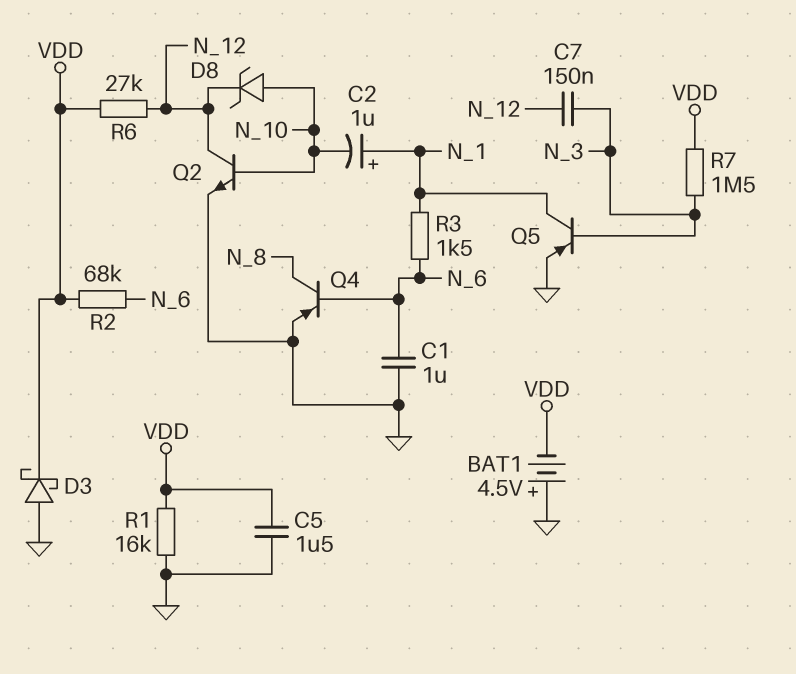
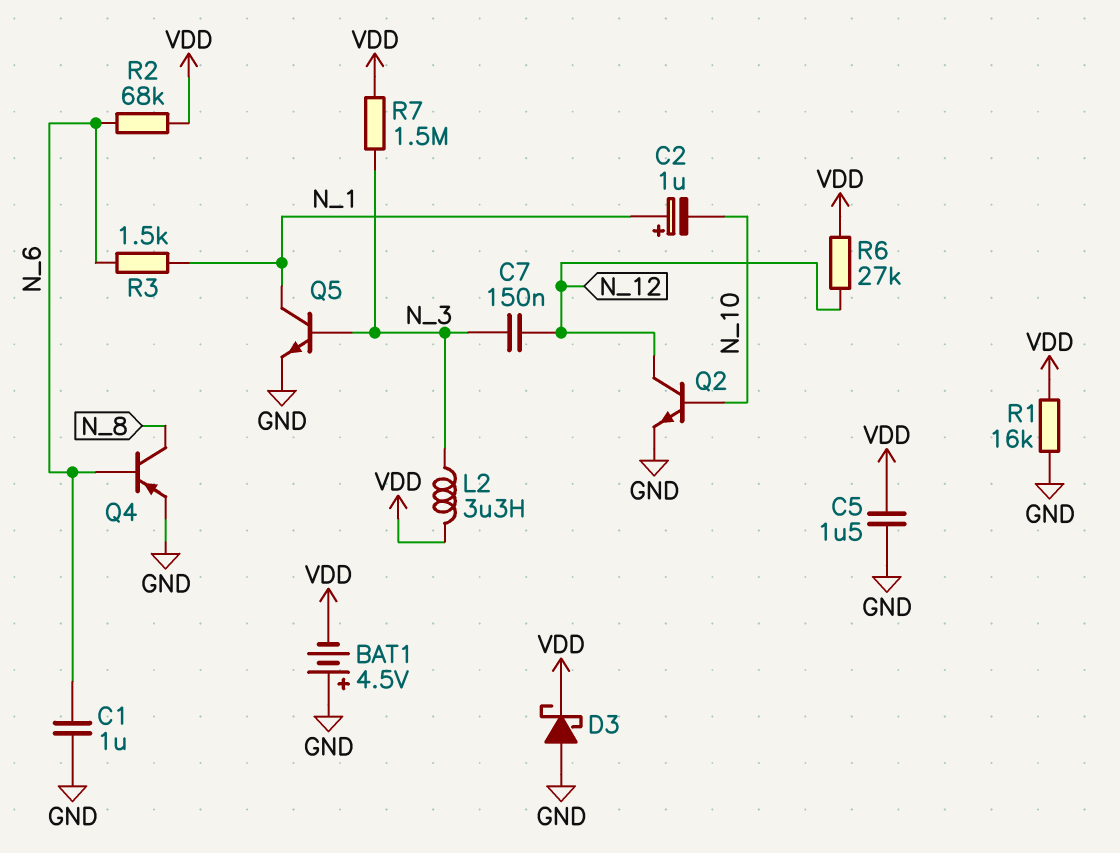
D8: zener (A N_10, K N_12) -> none
L2: none -> 3.3uH (N_3, VDD)
Q5: PNP (B N_3, C N_1, E GND) -> NPN (B N_3, C N_1, E GND)

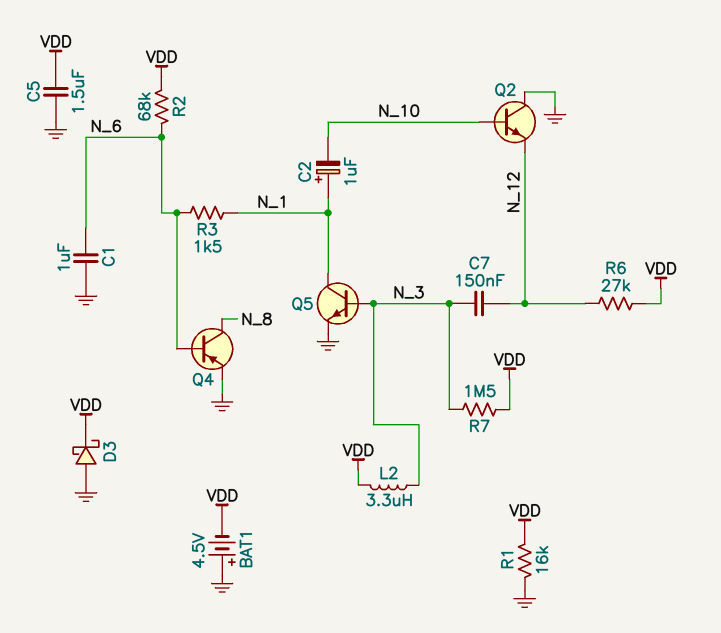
Q2: NPN (B N_10, C N_12, E GND) -> NPN (B N_10, C GND, E N_12)

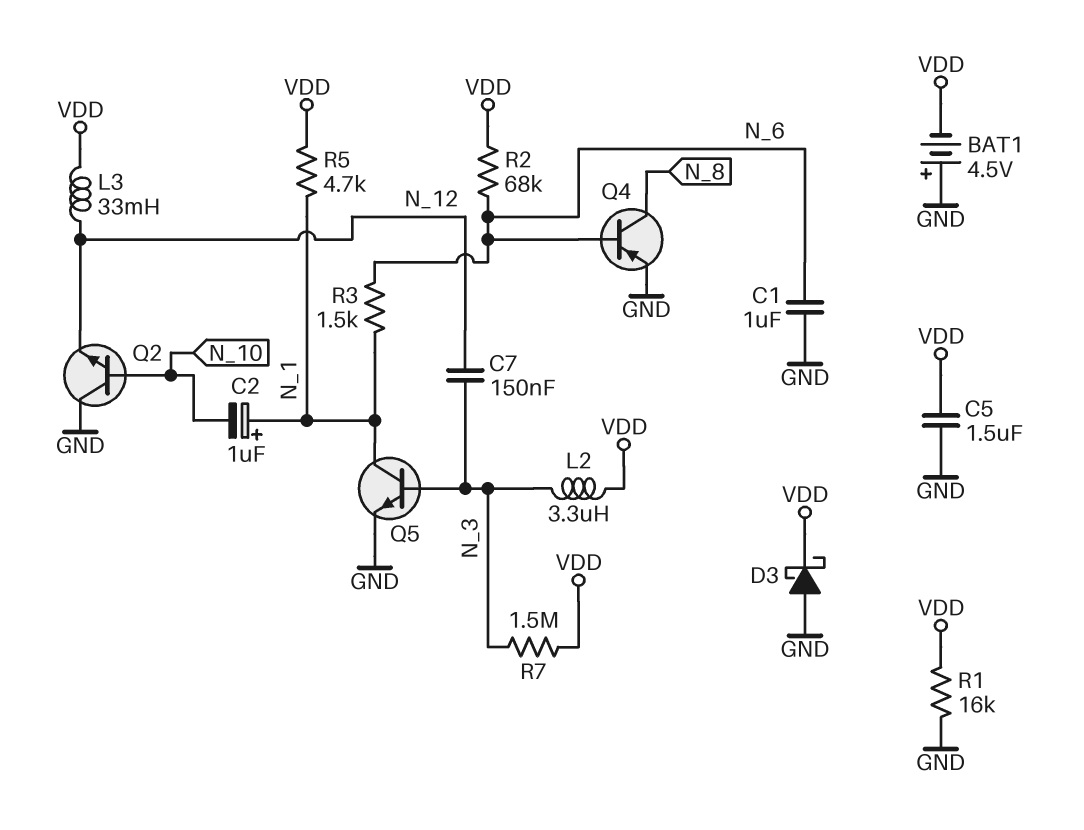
L3: none -> 33mH (N_12, VDD)
R5: none -> 4.7k (N_1, VDD)
R6: 27k (N_12, VDD) -> none

